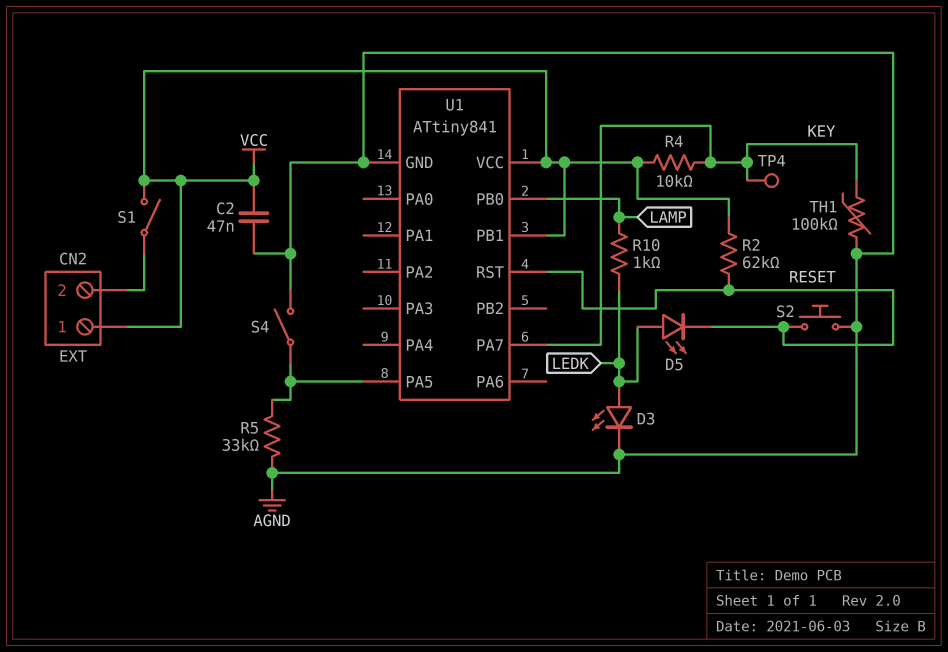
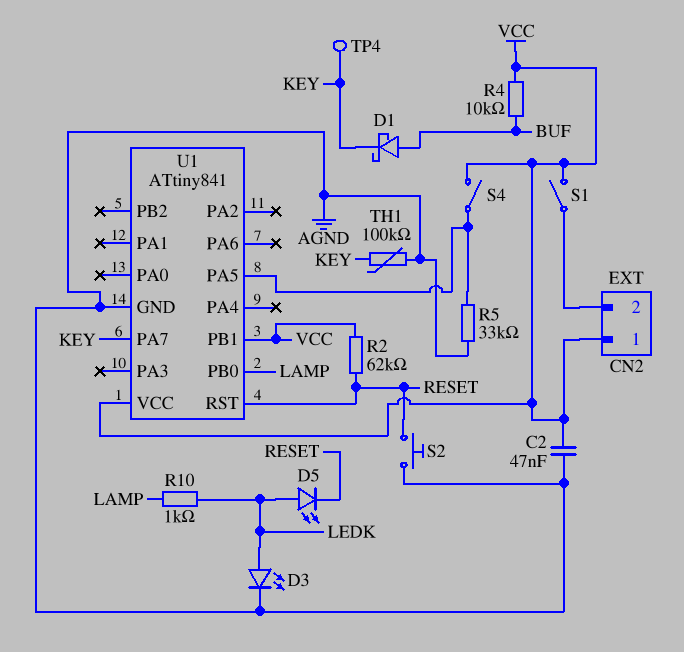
D1: none -> schottky (A BUF, K KEY)
R4: 10k (KEY, VCC) -> 10k (BUF, VCC)
S4: switch (AGND, U1/PA5) -> switch (U1/PA5, VCC)

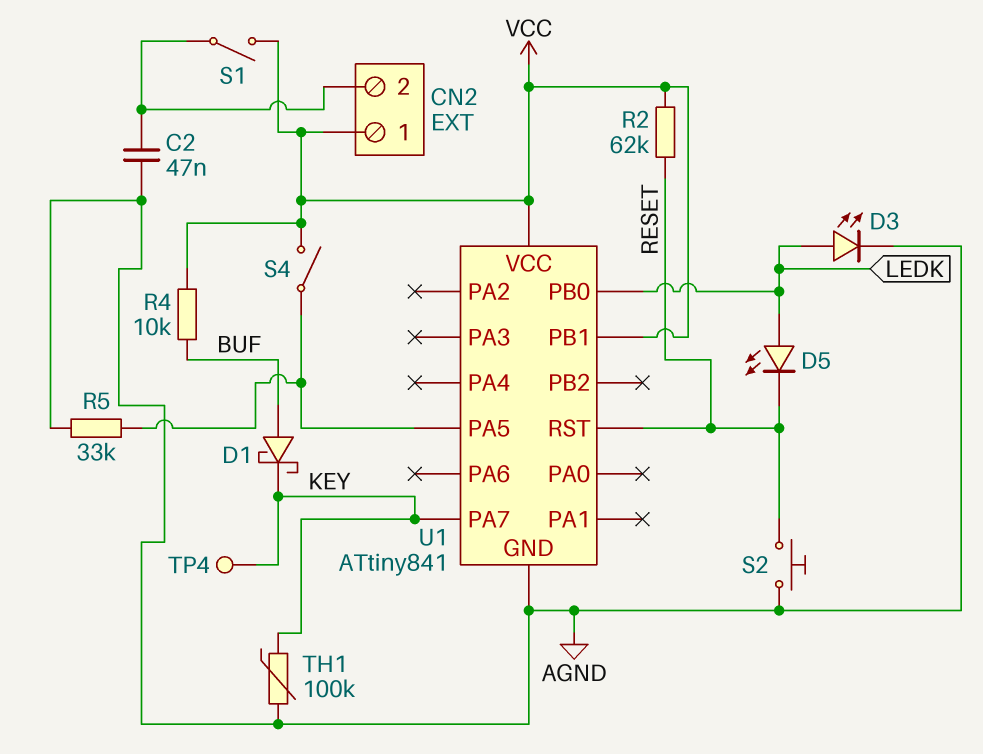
C2: 47nF (AGND, VCC) -> 47nF (AGND, CN2/2)
R10: 1k (LAMP, LEDK) -> none
U1 pin PB0: LAMP -> LEDK

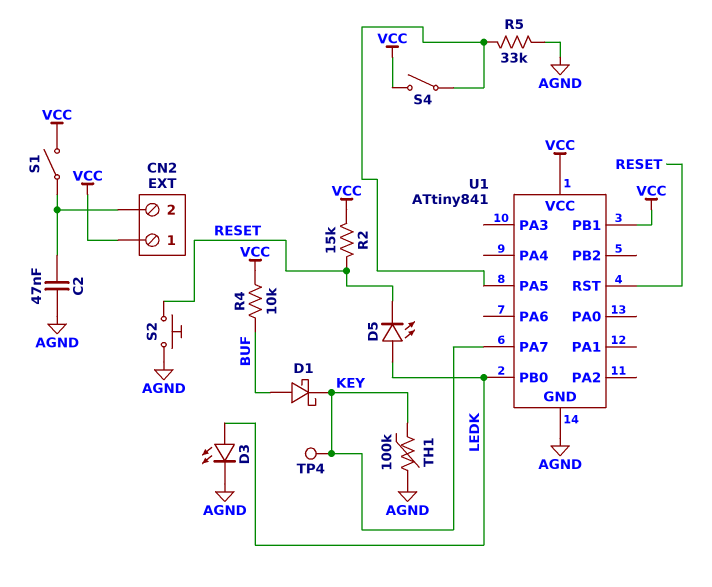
R2: 62k (RESET, VCC) -> 15k (RESET, VCC)

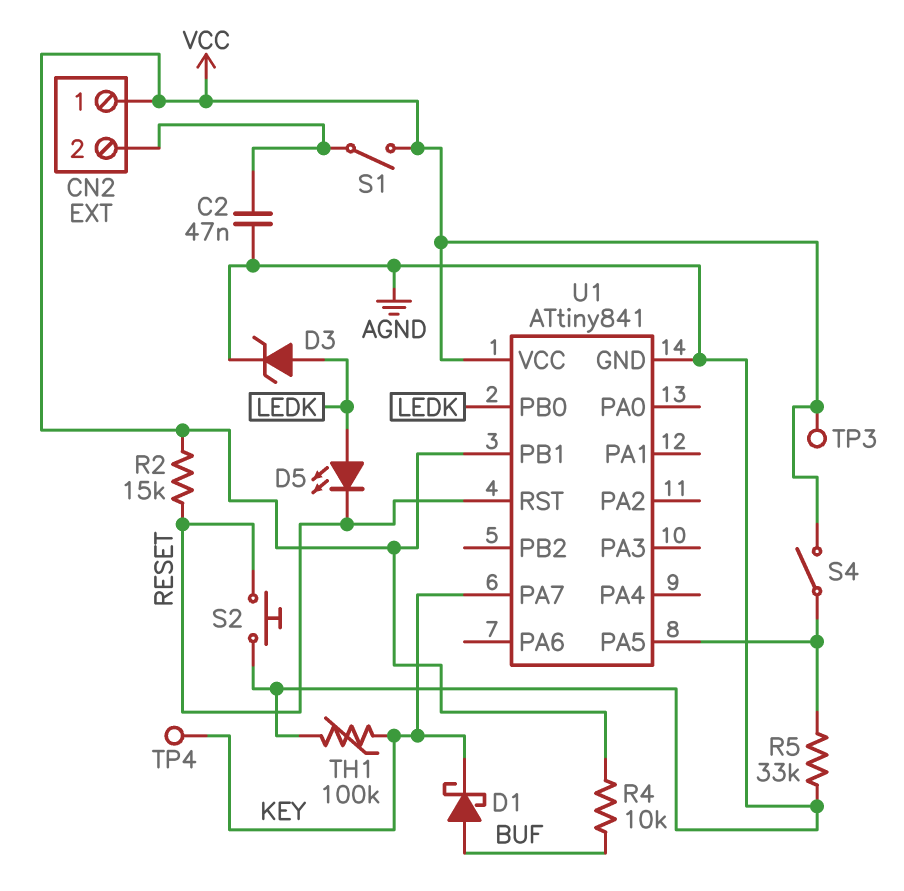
D3: LED (A LEDK, K AGND) -> zener (A LEDK, K AGND)
TP3: none -> test point (VCC)

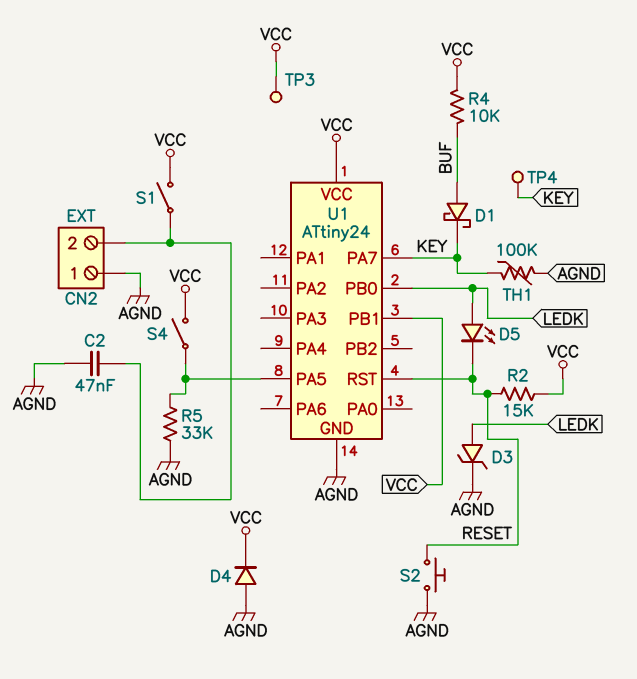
CN2 pin 1: VCC -> AGND
D4: none -> diode (A AGND, K VCC)
U1: ATtiny841 -> ATtiny24

